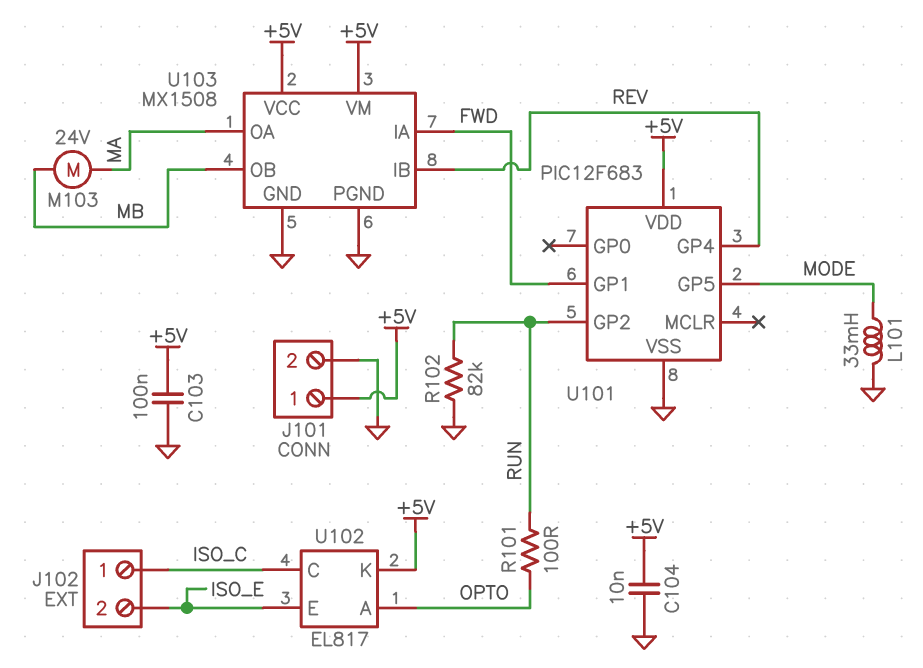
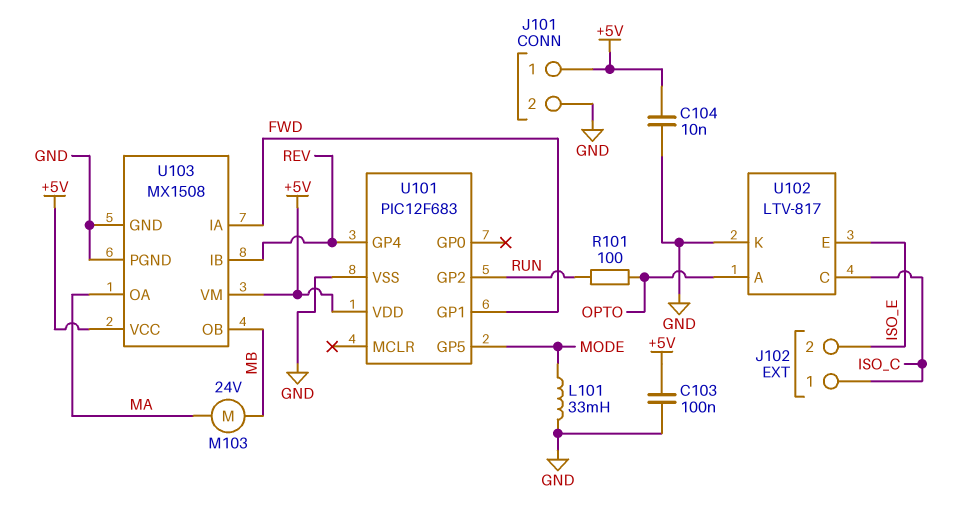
R102: 82k (GND, RUN) -> none
U102: EL817 -> LTV-817
U102 pin K: +5V -> GND

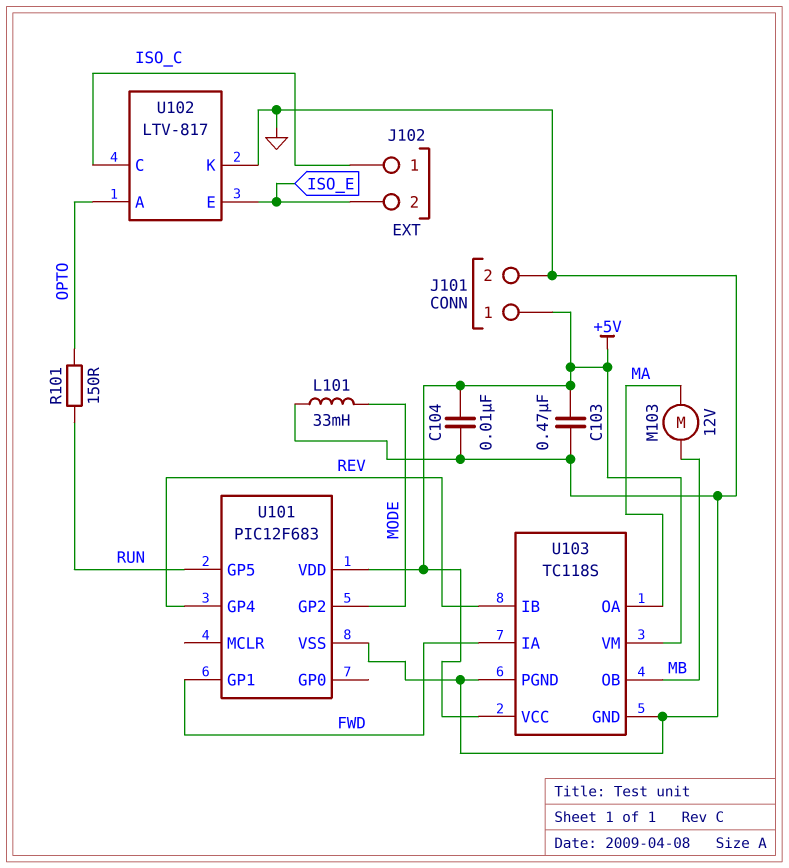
C103: 100nF (+5V, GND) -> 470nF (+5V, GND)
M103: motor 24V (MA, MB) -> motor 12V (MA, MB)
R101: 100 (OPTO, RUN) -> 150 (OPTO, RUN)
U101 pin GP2: RUN -> MODE
U101 pin GP5: MODE -> RUN
U103: MX1508 -> TC118S

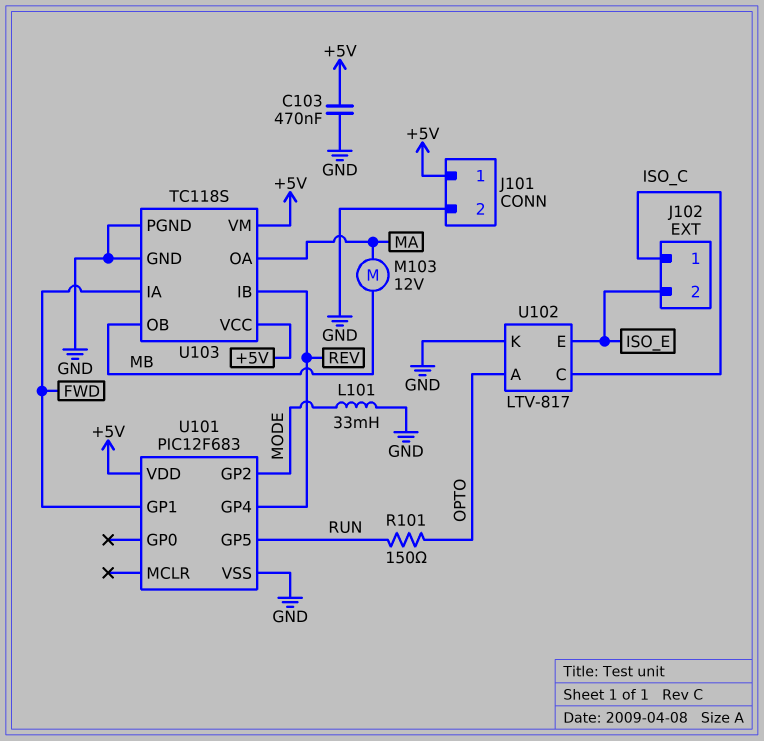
C104: 10nF (+5V, GND) -> none

